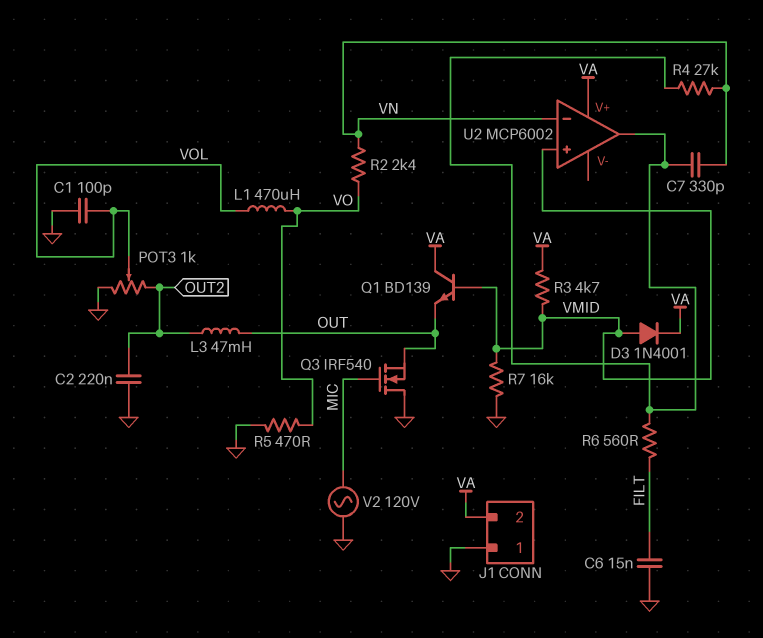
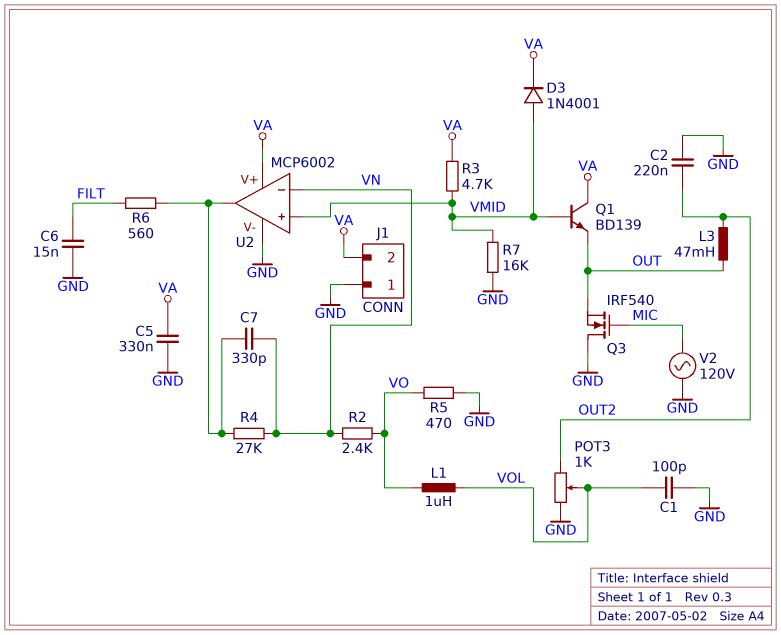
C5: none -> 330nF (GND, VA)
L1: 470uH (VO, VOL) -> 1uH (VO, VOL)
U2 pin V-: none -> GND

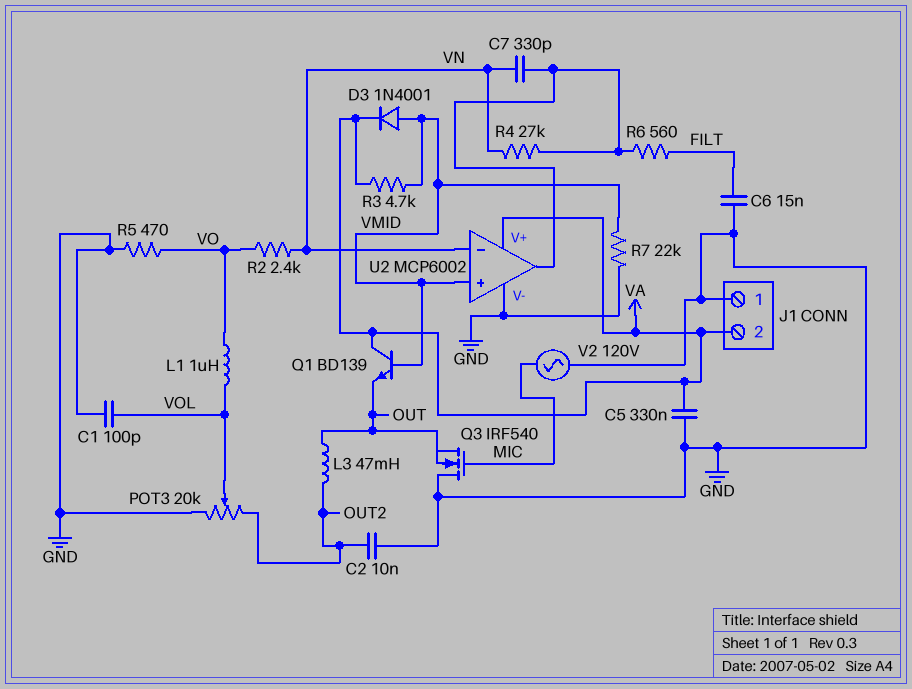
C2: 220nF (GND, OUT2) -> 10nF (GND, OUT2)
POT3: 1k (GND, OUT2, wiper VOL) -> 20k (GND, OUT2, wiper VOL)
R7: 16k (GND, VMID) -> 22k (GND, VMID)

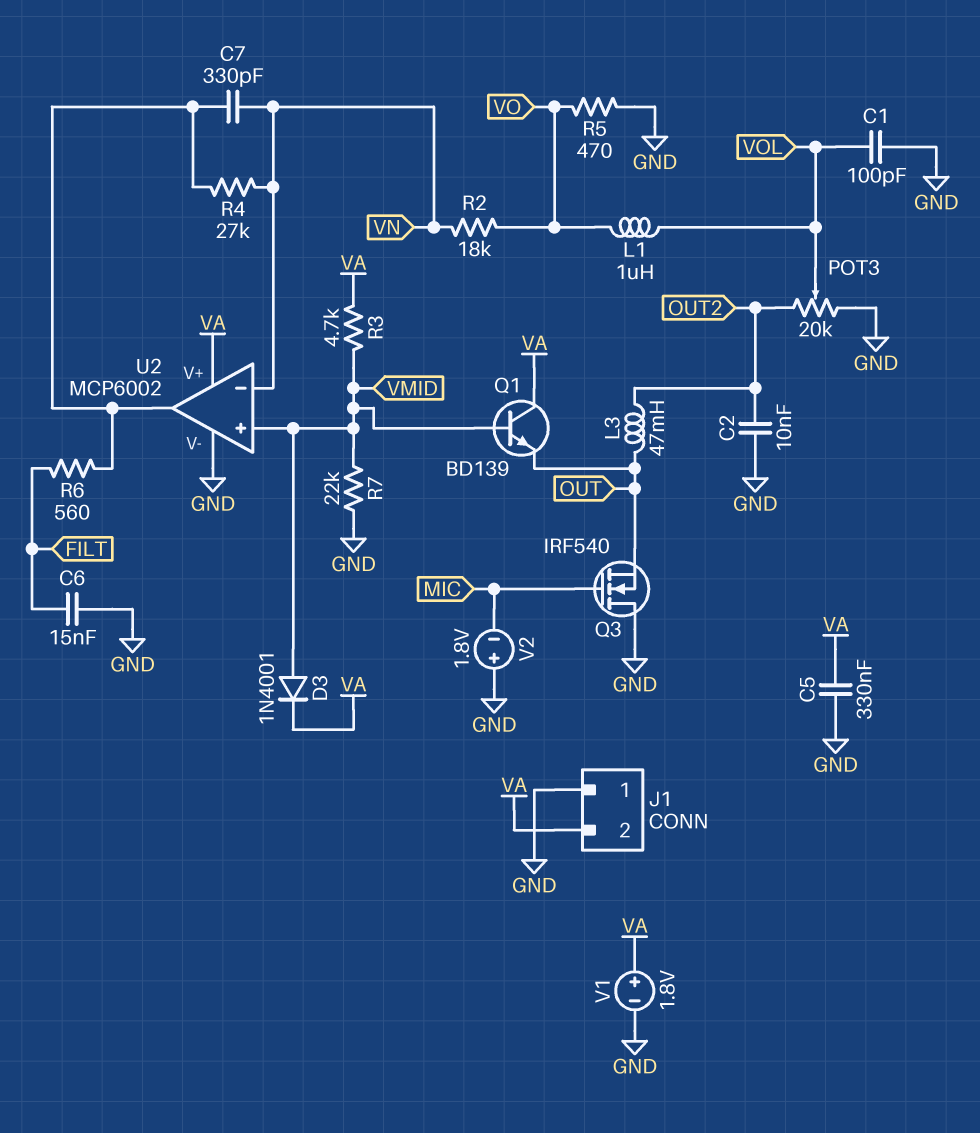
R2: 2.4k (VN, VO) -> 18k (VN, VO)
V1: none -> 1.8V (plus VA, minus GND)
V2: AC 120V (GND, MIC) -> 1.8V (plus GND, minus MIC)

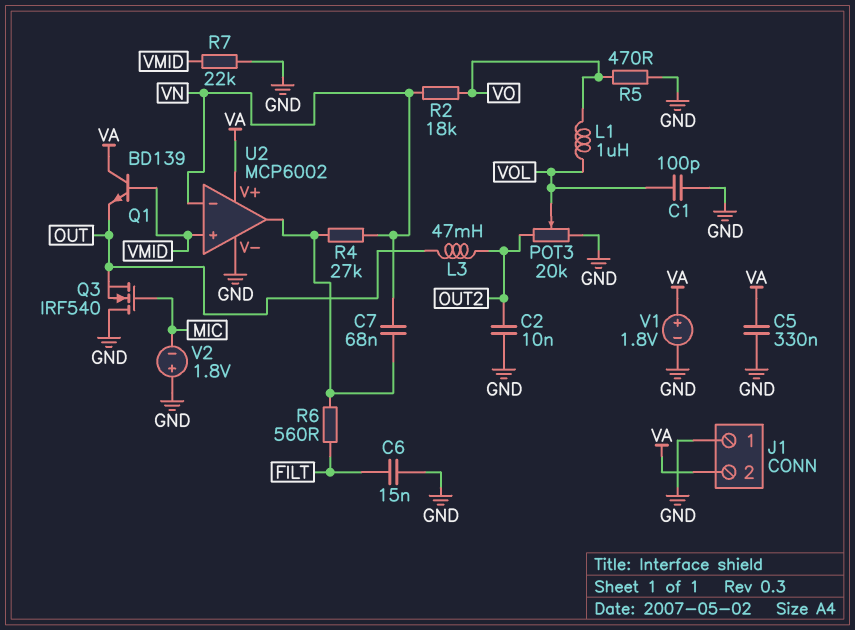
C7: 330pF (U2/out, VN) -> 68nF (U2/out, VN)
D3: diode 1N4001 (A VMID, K VA) -> none
R3: 4.7k (VA, VMID) -> none

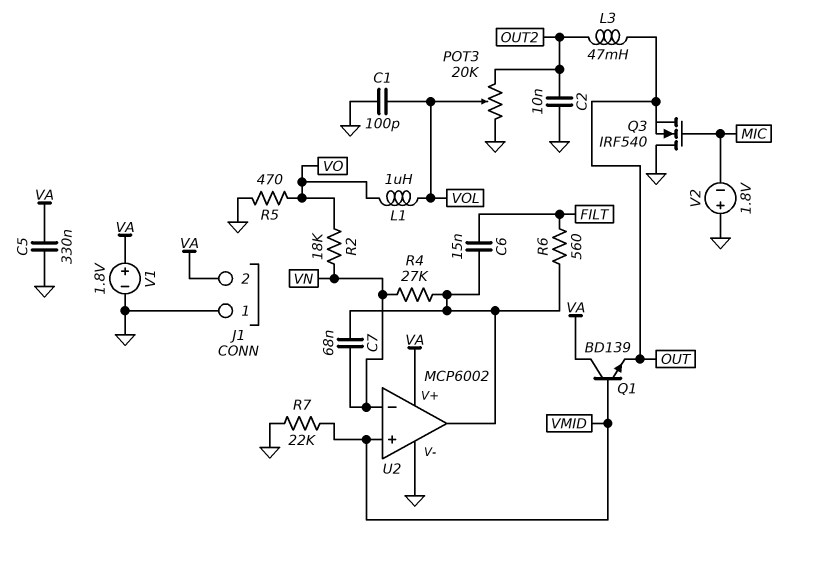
C6: 15nF (FILT, GND) -> 15nF (FILT, U2/out)

